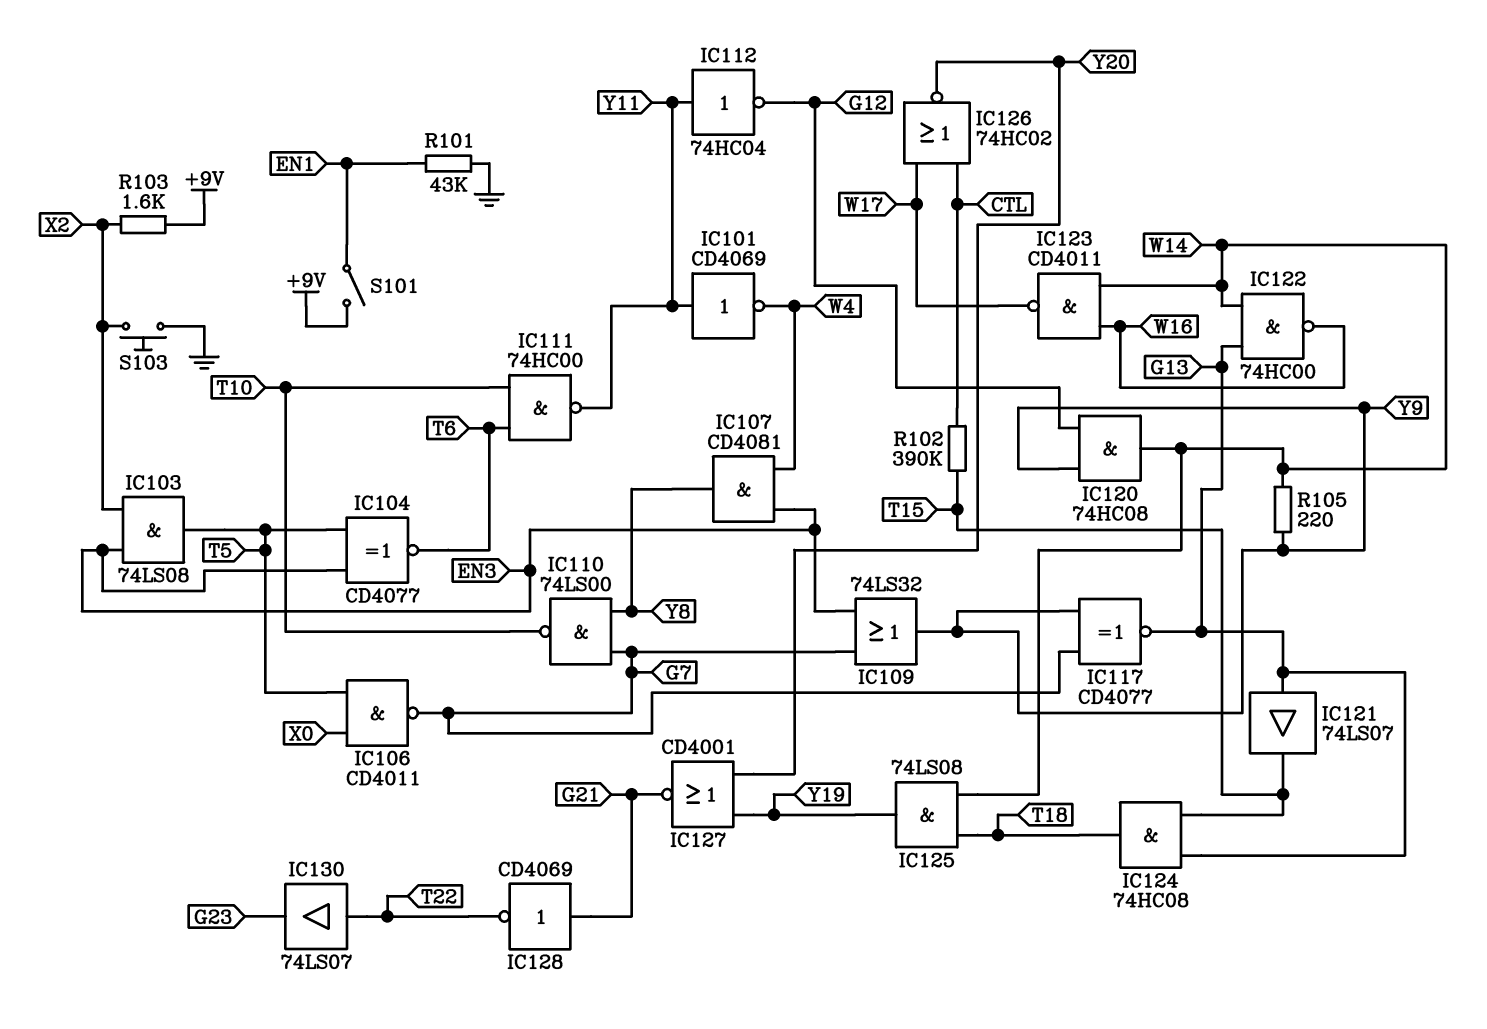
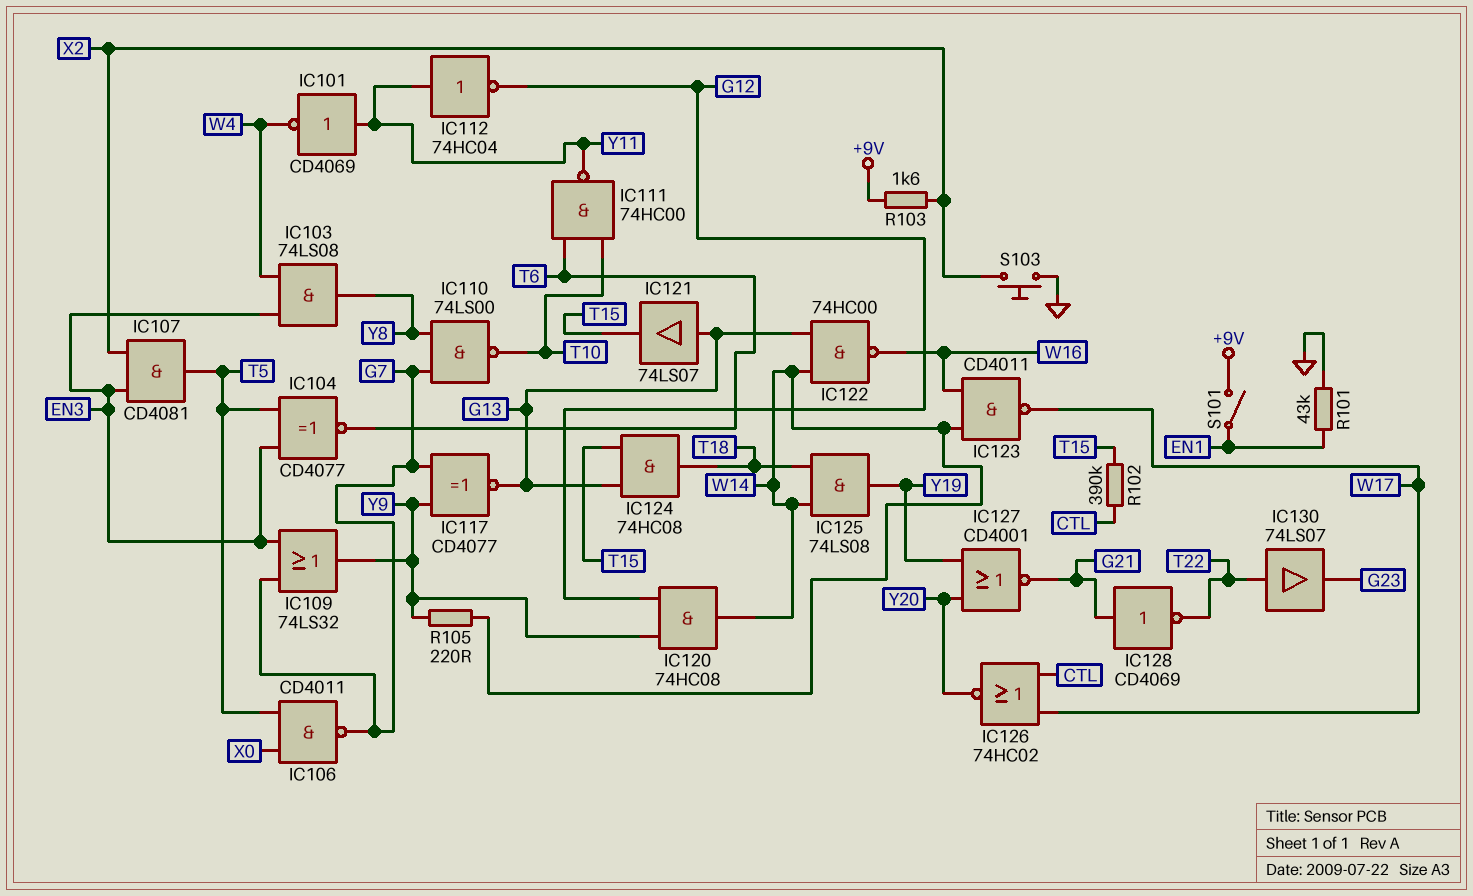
IC103: AND 74LS08 (in EN3, in X2, out T5) -> AND 74LS08 (in EN3, in W4, out Y8)
IC107: AND CD4081 (in EN3, in W4, out Y8) -> AND CD4081 (in EN3, in X2, out T5)

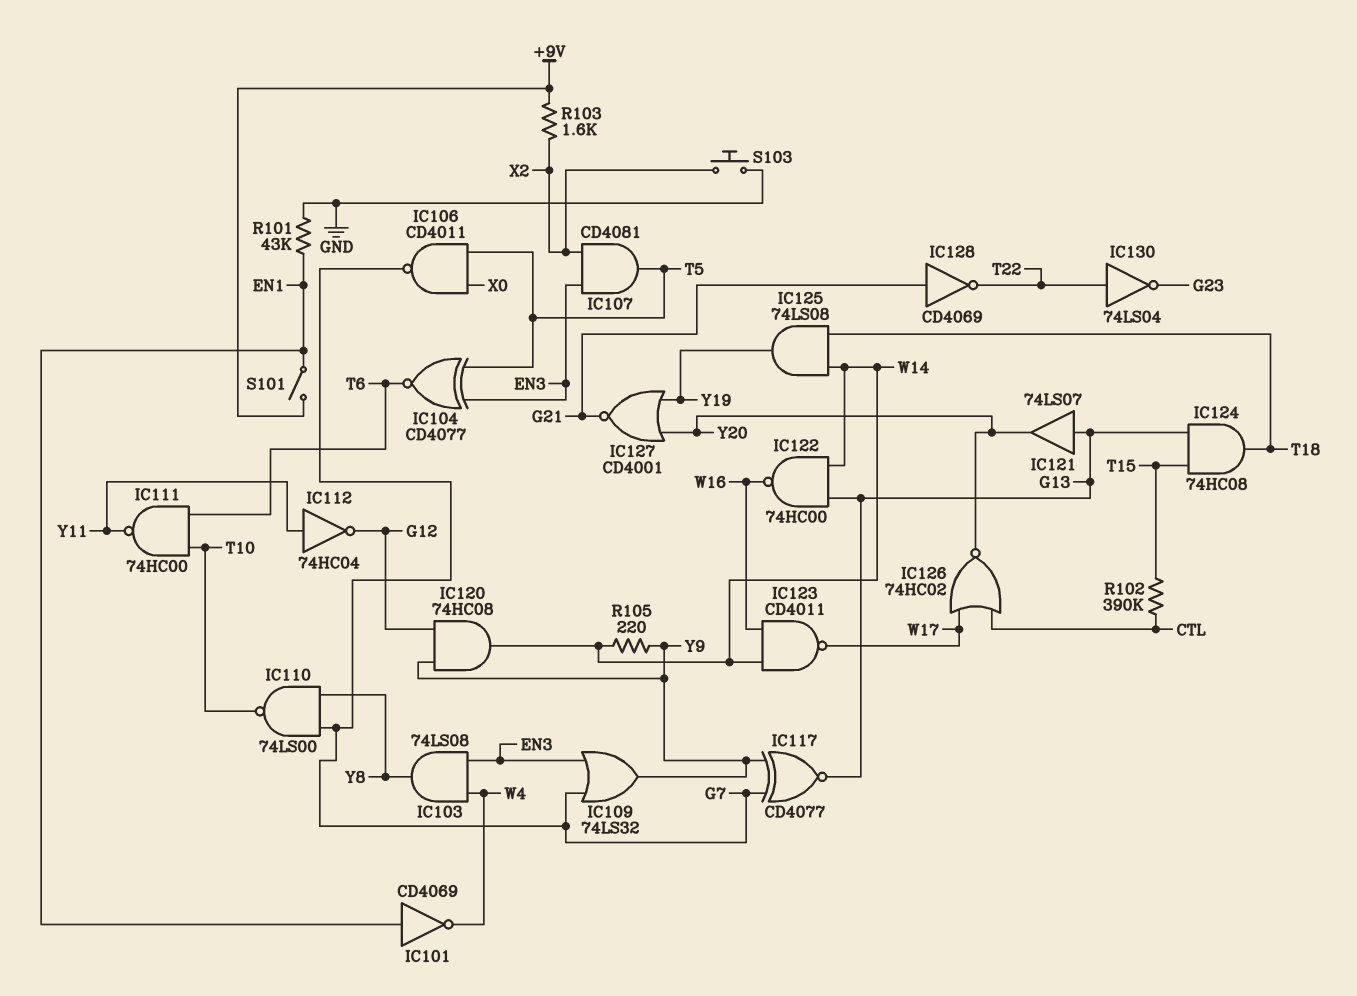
IC101: NOT CD4069 (in Y11, out W4) -> NOT CD4069 (in EN1, out W4)
IC121: buffer 74LS07 (in G13, out T15) -> buffer 74LS07 (in G13, out Y20)
IC130: buffer 74LS07 (in T22, out G23) -> NOT 74LS04 (in T22, out G23)

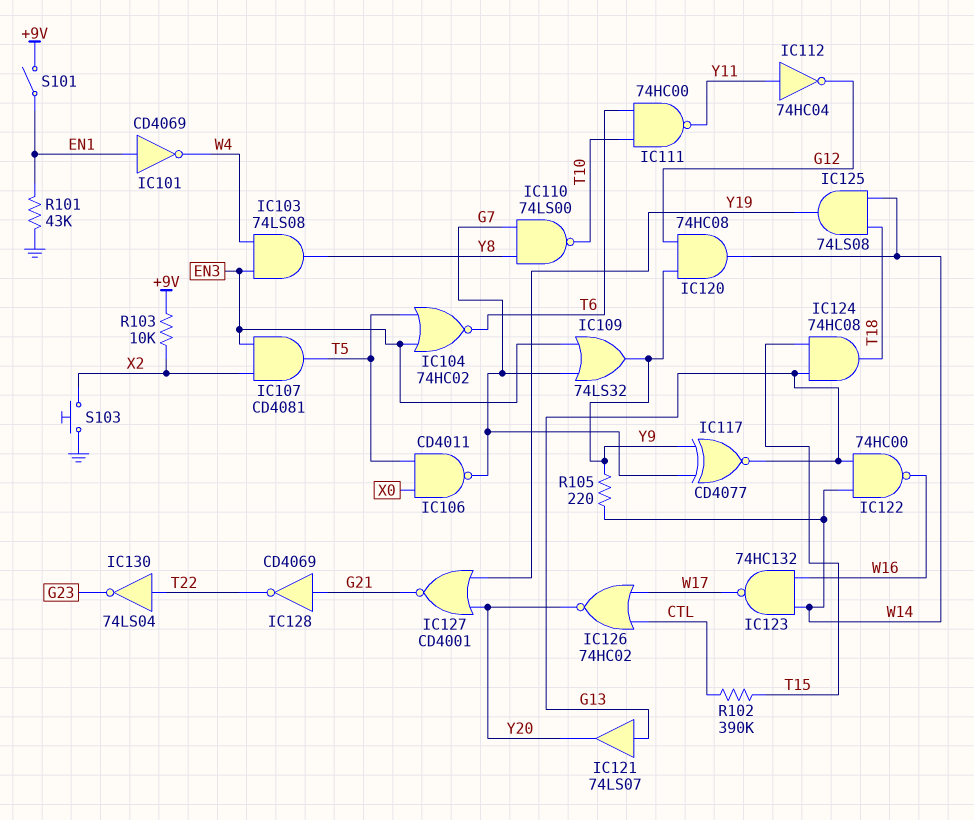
IC104: XNOR CD4077 (in EN3, in T5, out T6) -> NOR 74HC02 (in EN3, in T5, out T6)
IC123: NAND CD4011 (in W14, in W16, out W17) -> NAND 74HC132 (in W14, in W16, out W17)
R103: 1.6k (+9V, X2) -> 10k (+9V, X2)

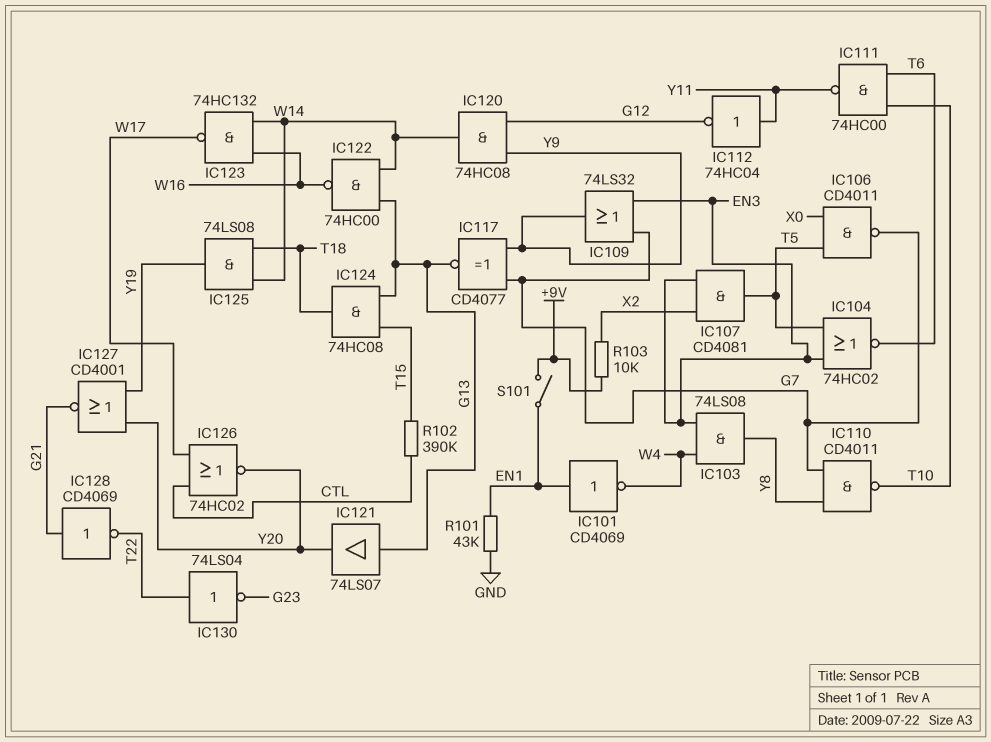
IC110: NAND 74LS00 (in G7, in Y8, out T10) -> NAND CD4011 (in G7, in Y8, out T10)
R105: 220 (W14, Y9) -> none
S103: button (GND, X2) -> none

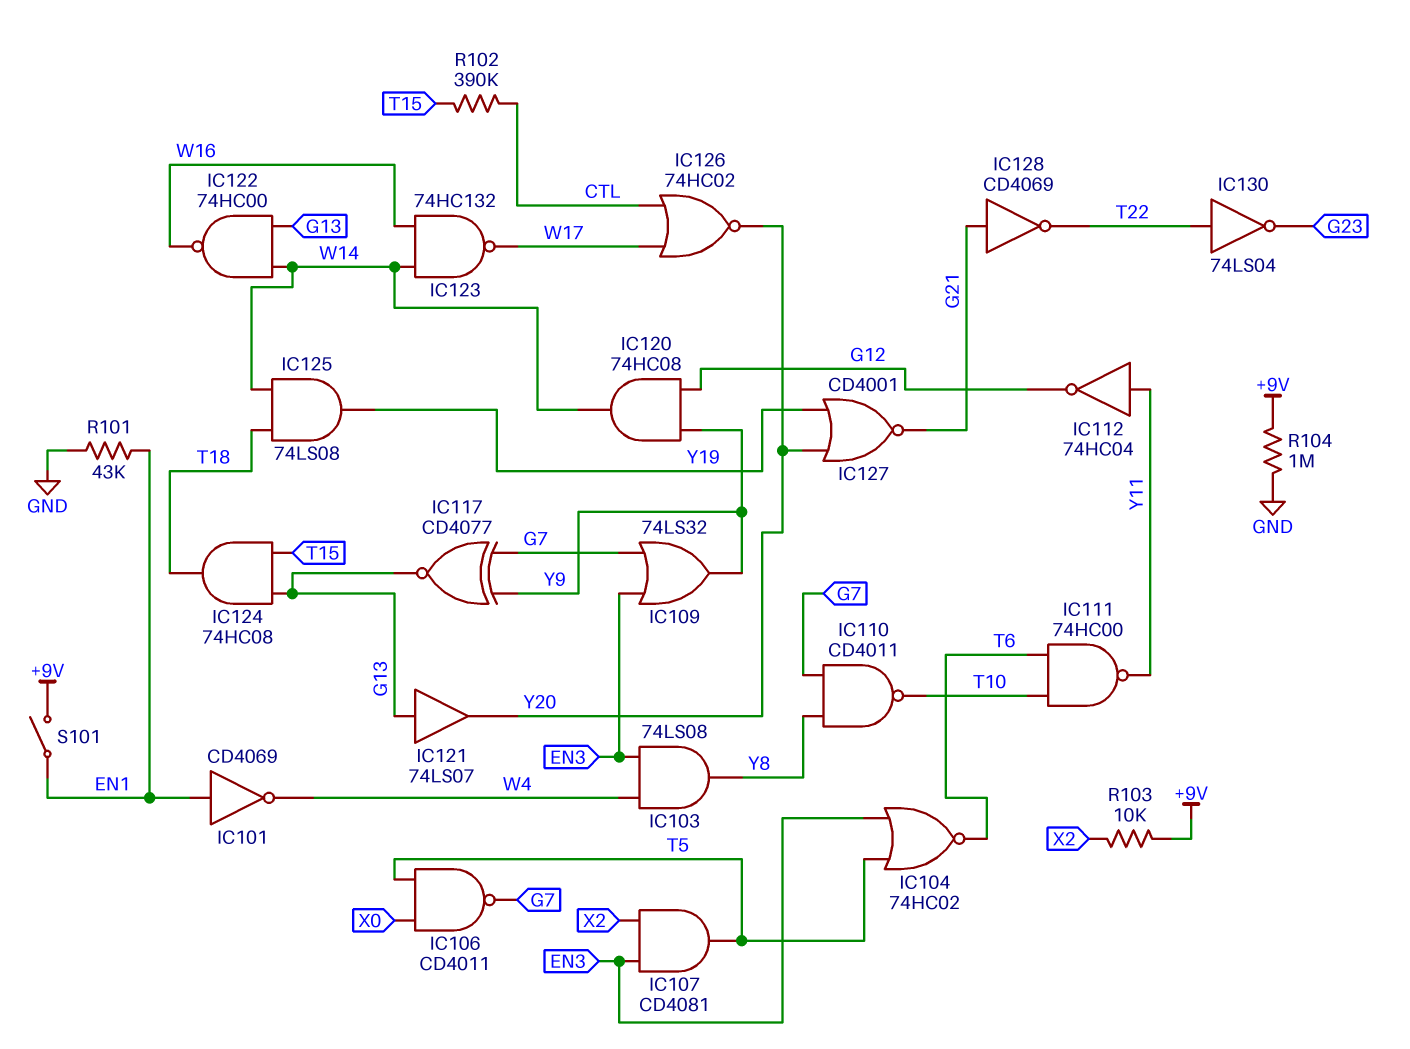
R104: none -> 1M (+9V, GND)

